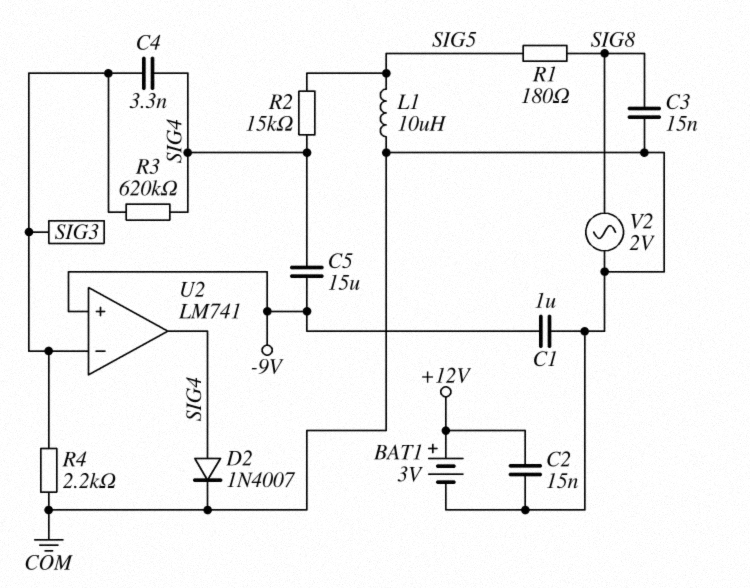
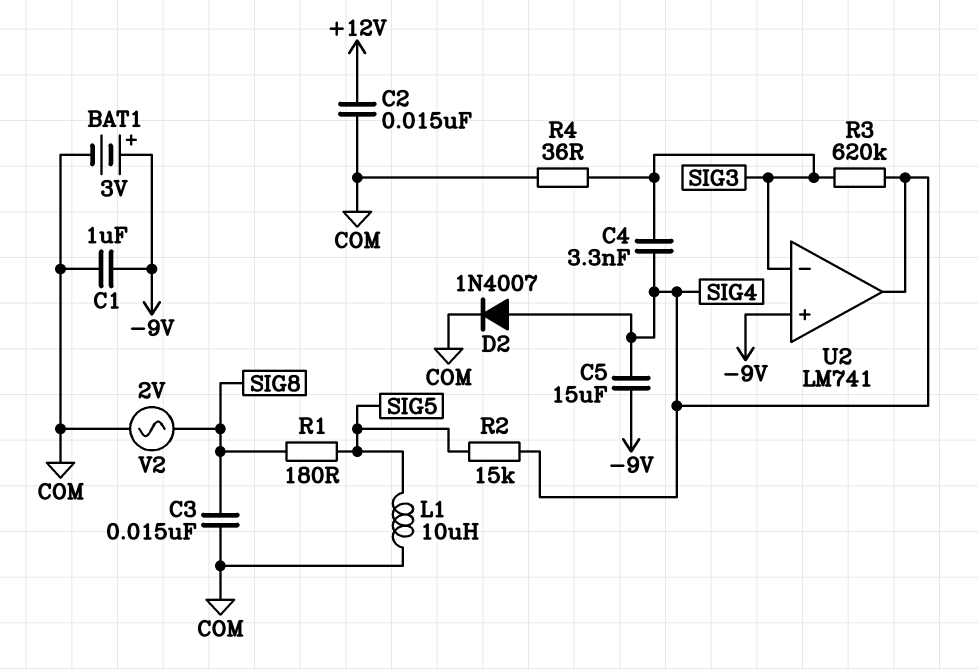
BAT1: 3V (plus +12V, minus COM) -> 3V (plus -9V, minus COM)
R4: 2.2k (COM, SIG3) -> 36 (COM, SIG3)

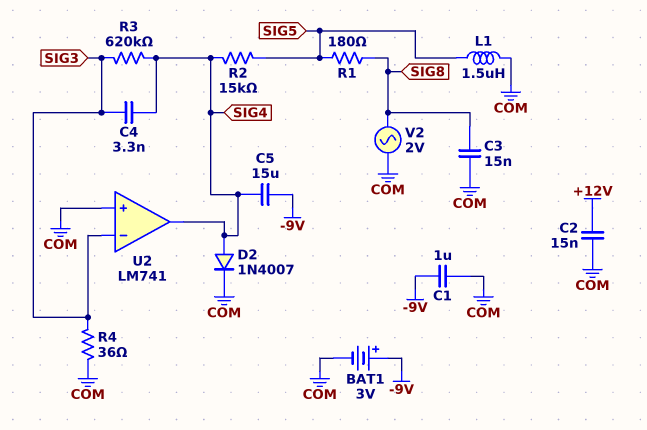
L1: 10uH (COM, SIG5) -> 1.5uH (COM, SIG5)
U2 pin in+: -9V -> COM

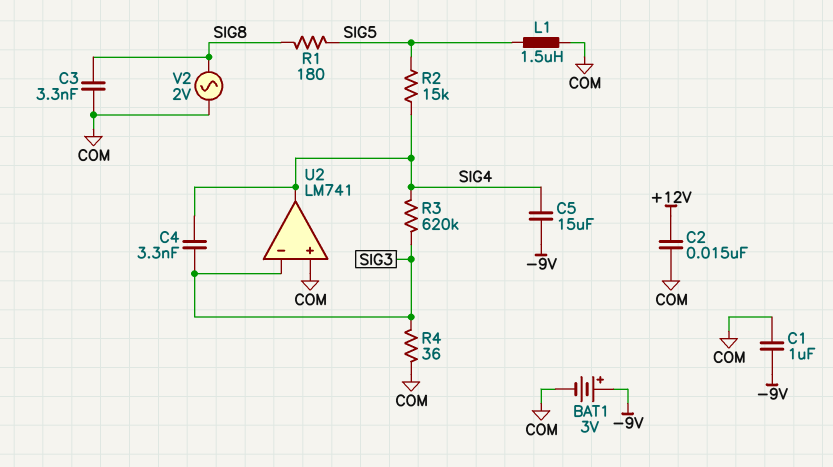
C3: 15nF (COM, SIG8) -> 3.3nF (COM, SIG8)
D2: diode 1N4007 (A SIG4, K COM) -> none

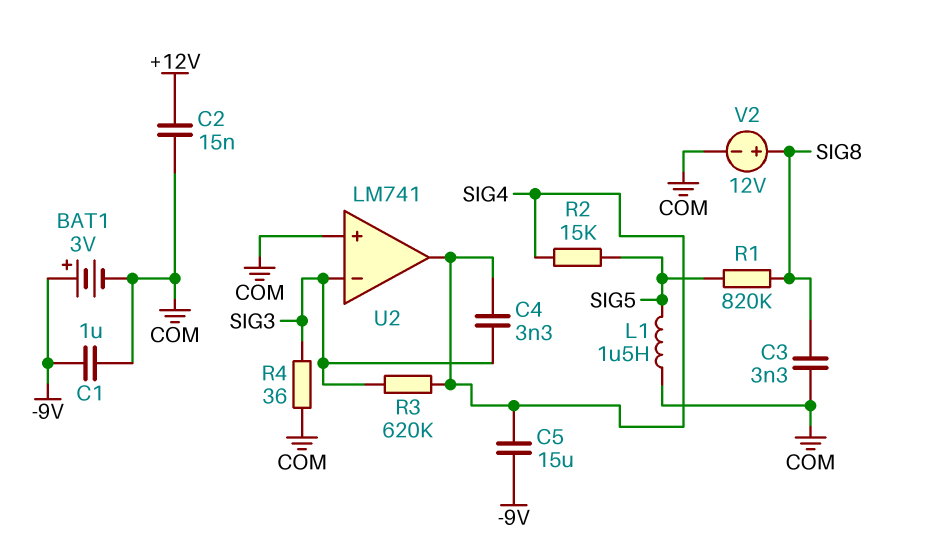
R1: 180 (SIG5, SIG8) -> 820k (SIG5, SIG8)
V2: AC 2V (COM, SIG8) -> 12V (plus SIG8, minus COM)

